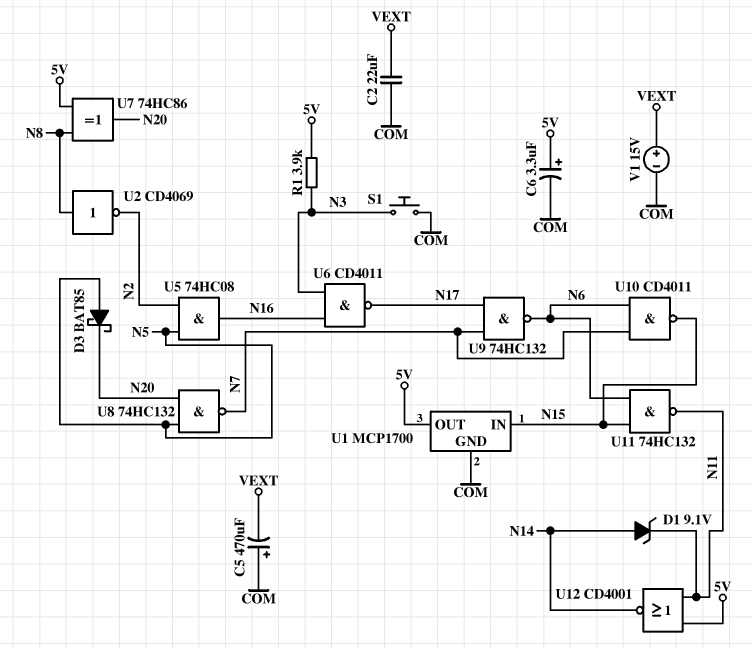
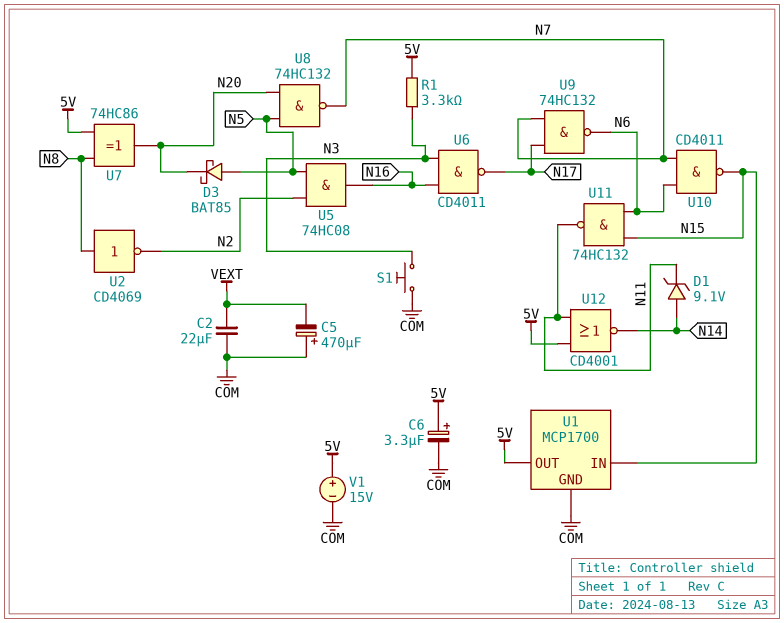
R1: 3.9k (5V, N3) -> 3.3k (5V, N3)
V1: 15V (plus VEXT, minus COM) -> 15V (plus 5V, minus COM)

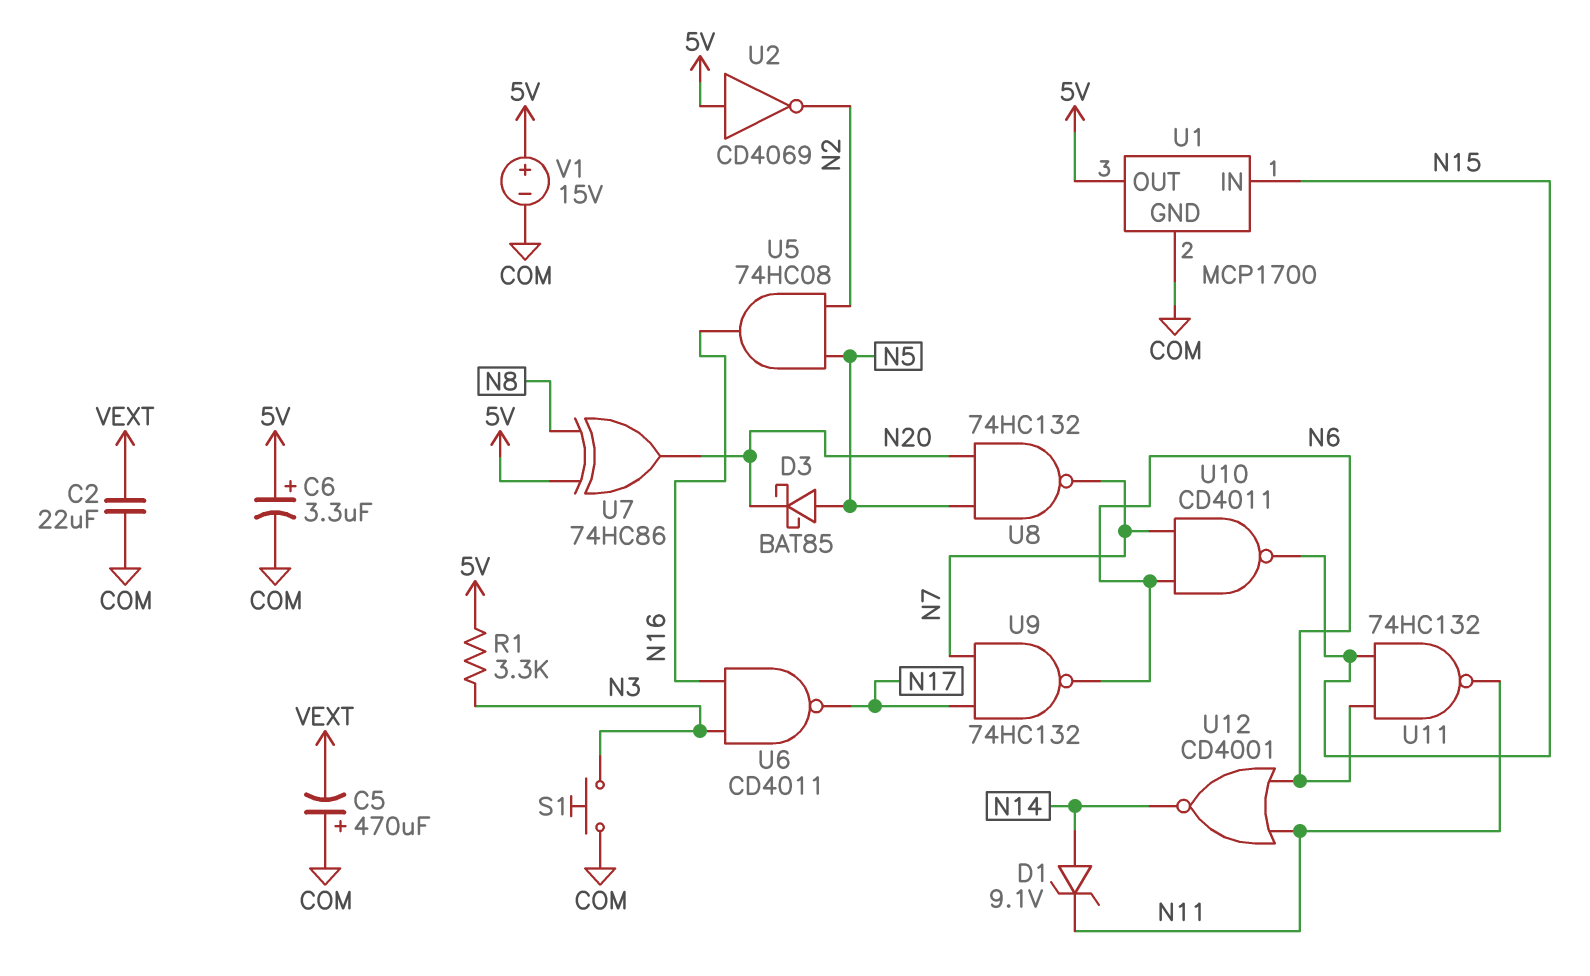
U2: NOT CD4069 (in N8, out N2) -> NOT CD4069 (in 5V, out N2)
U12: NOR CD4001 (in 5V, in N11, out N14) -> NOR CD4001 (in N6, in N11, out N14)

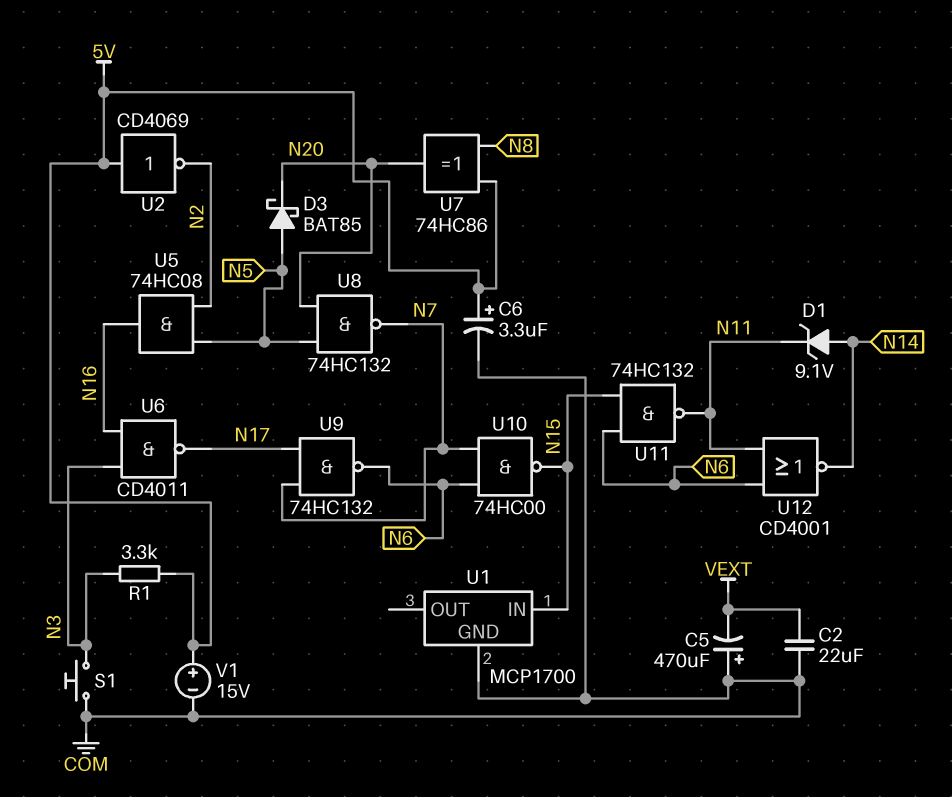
U1 pin OUT: 5V -> none
U10: NAND CD4011 (in N6, in N7, out N15) -> NAND 74HC00 (in N6, in N7, out N15)

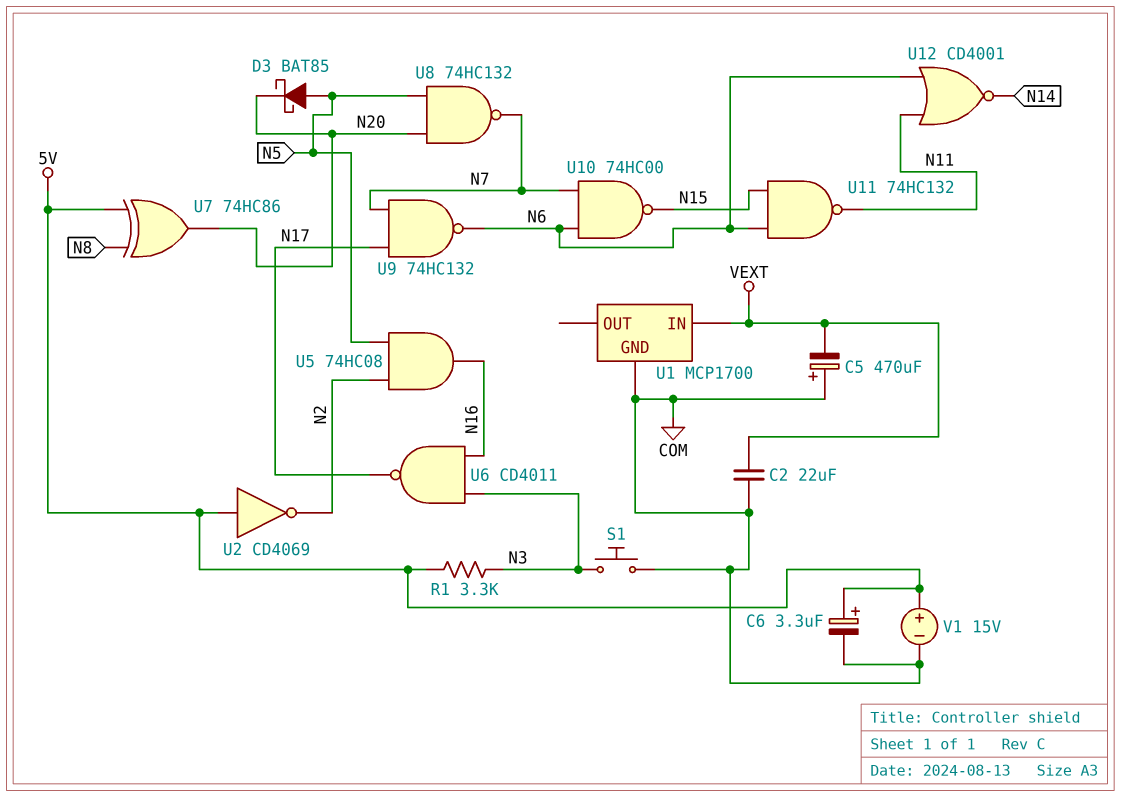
D1: zener 9.1V (A N14, K N11) -> none
U1 pin IN: N15 -> VEXT

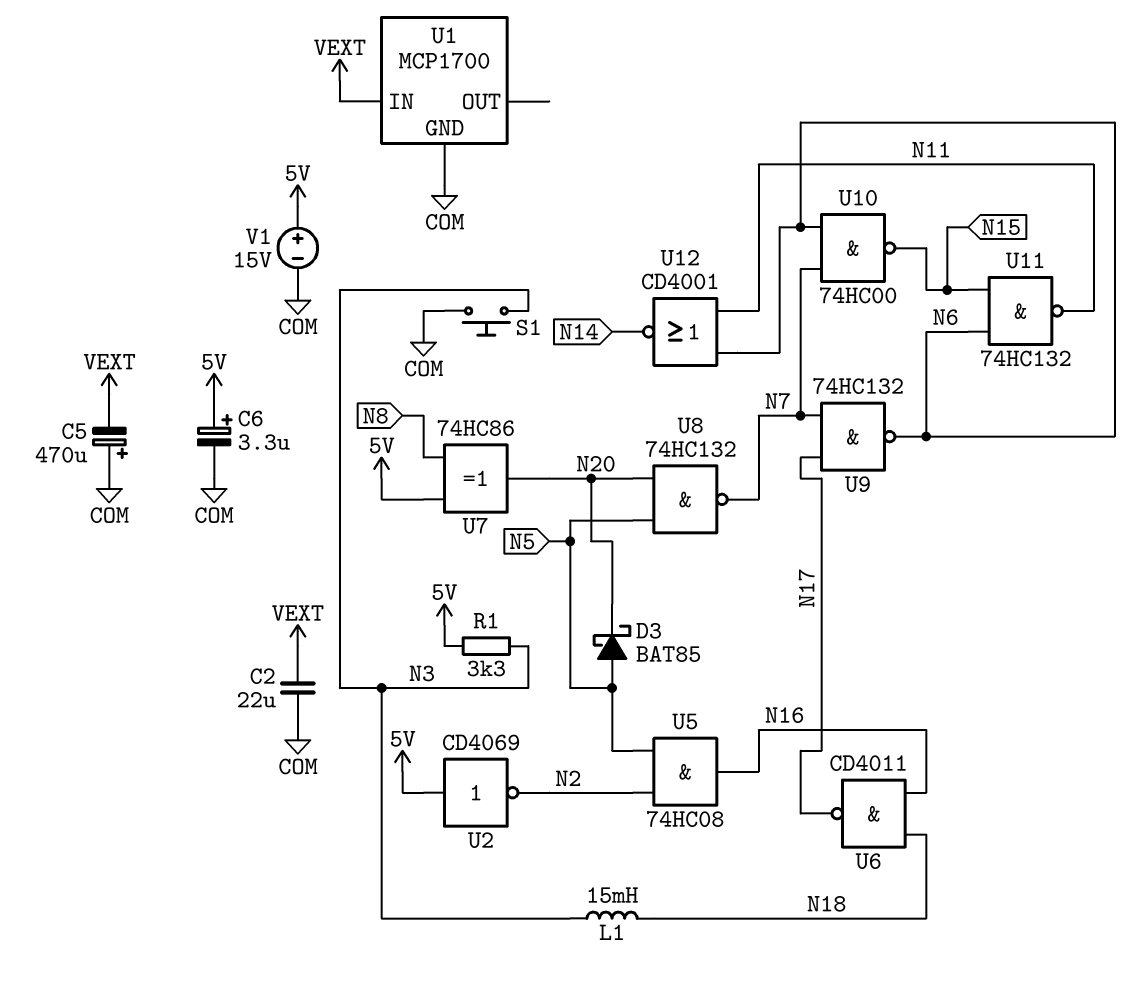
L1: none -> 15mH (N3, N18)
U6: NAND CD4011 (in N3, in N16, out N17) -> NAND CD4011 (in N16, in N18, out N17)

